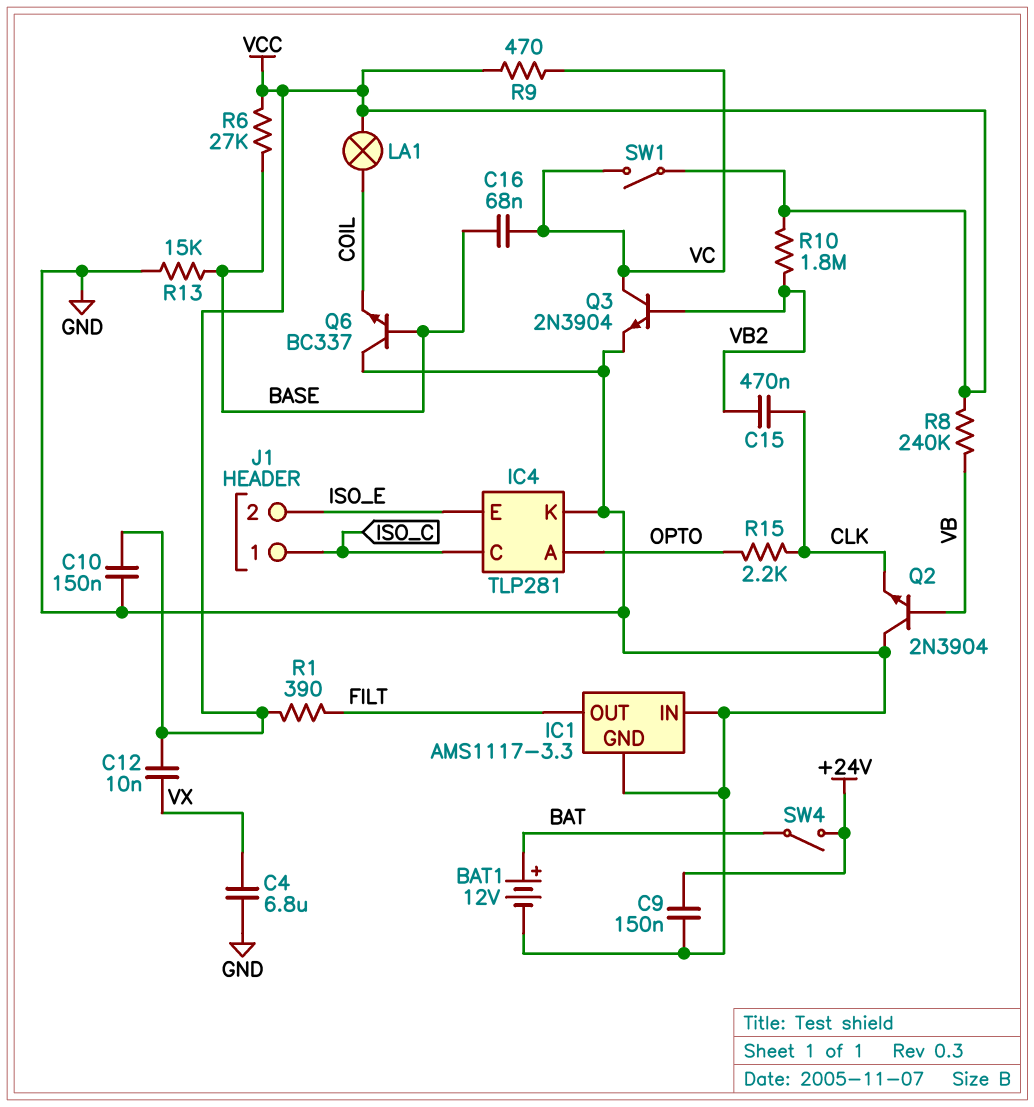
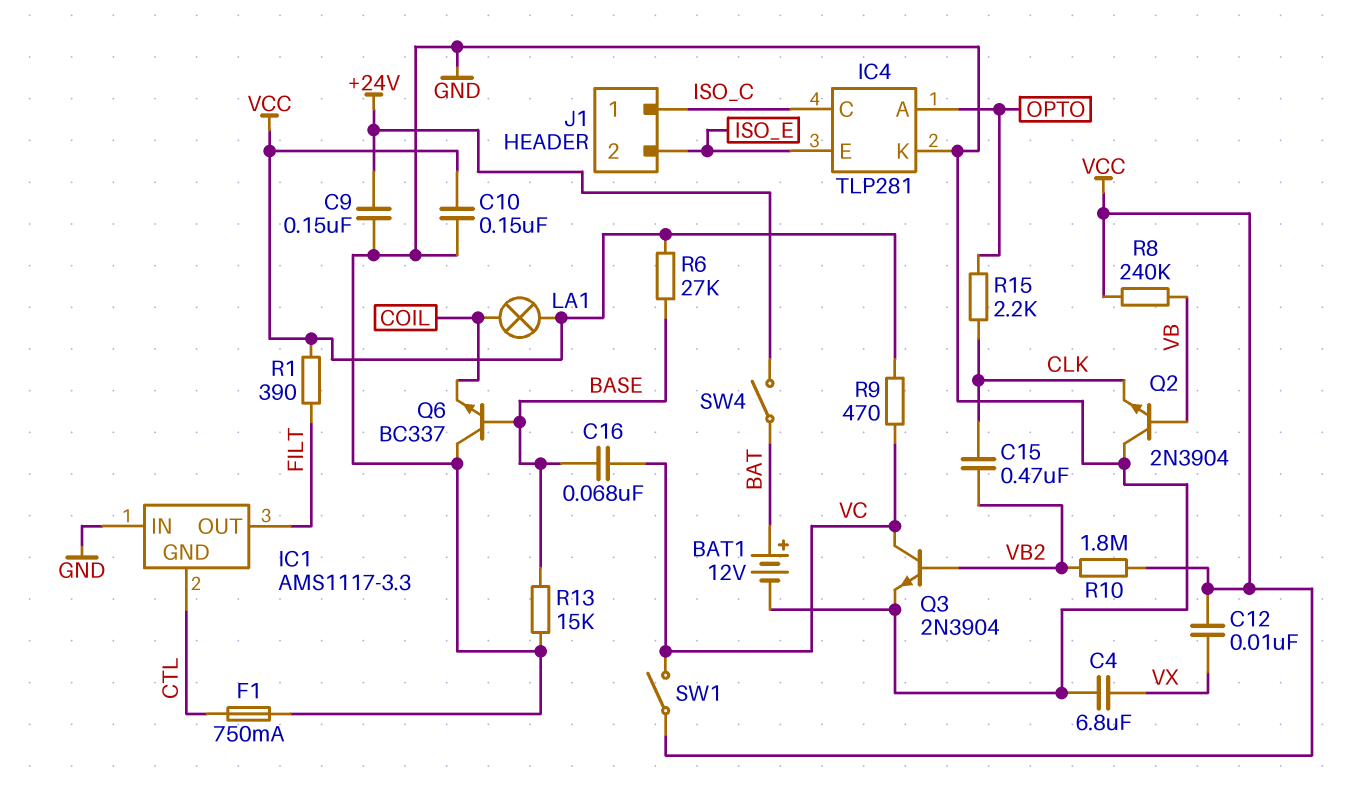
F1: none -> 750mA (CTL, GND)
IC1 pin GND: GND -> CTL

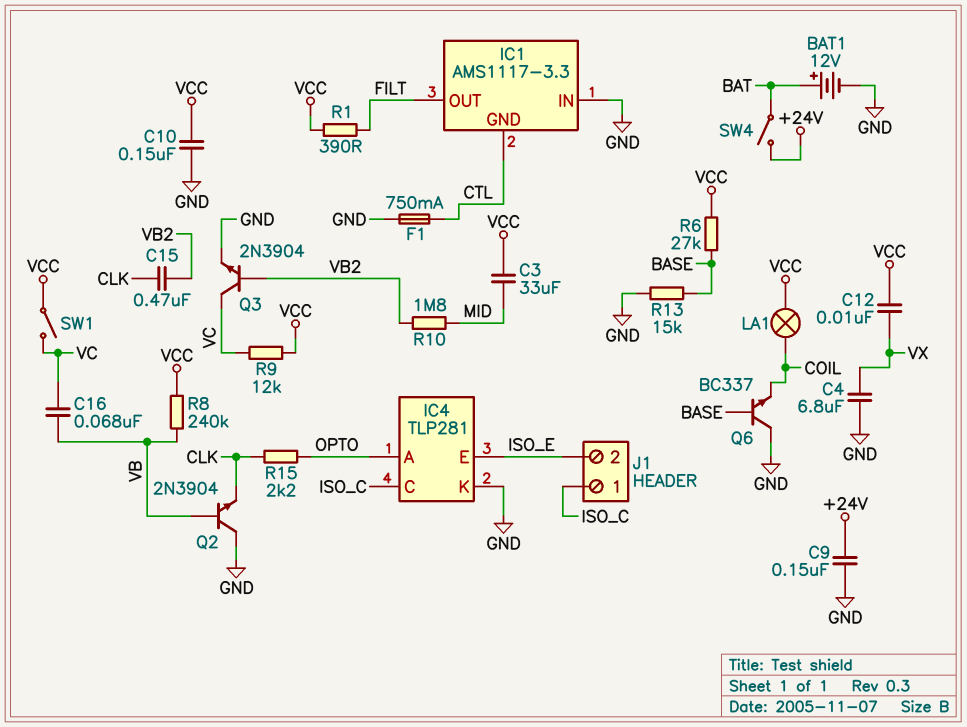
C3: none -> 33uF (MID, VCC)
C16: 68nF (BASE, VC) -> 68nF (VB, VC)
R9: 470 (VC, VCC) -> 12k (VC, VCC)
R10: 1.8M (VB2, VCC) -> 1.8M (MID, VB2)

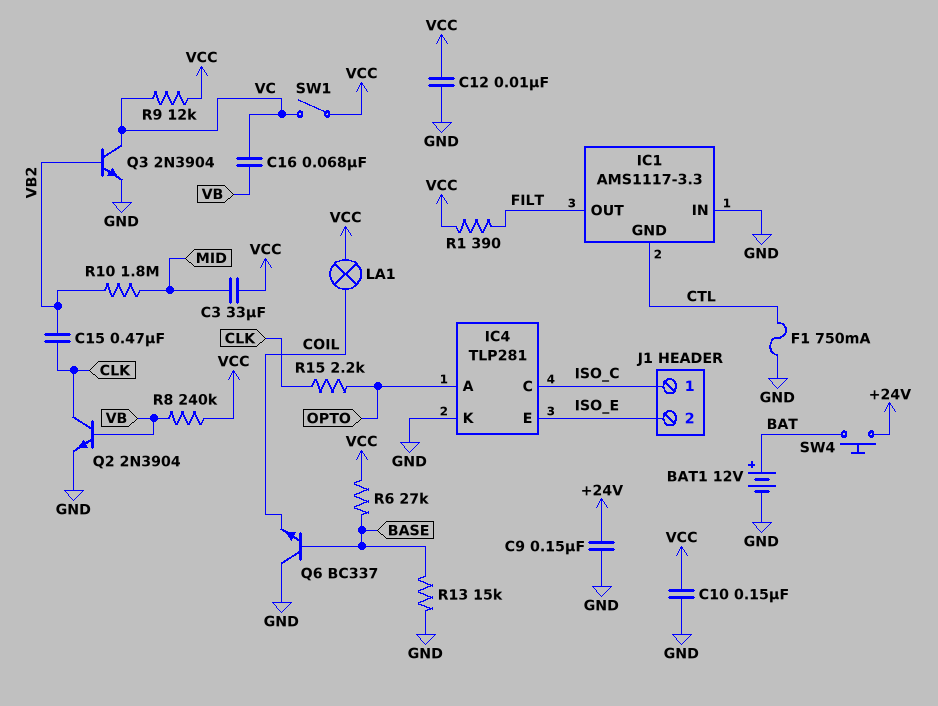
C4: 6.8uF (GND, VX) -> none
C12: 10nF (VCC, VX) -> 10nF (GND, VCC)
Q2: NPN 2N3904 (B VB, C GND, E CLK) -> NPN 2N3904 (B VB, C CLK, E GND)
SW4: switch (+24V, BAT) -> button (+24V, BAT)

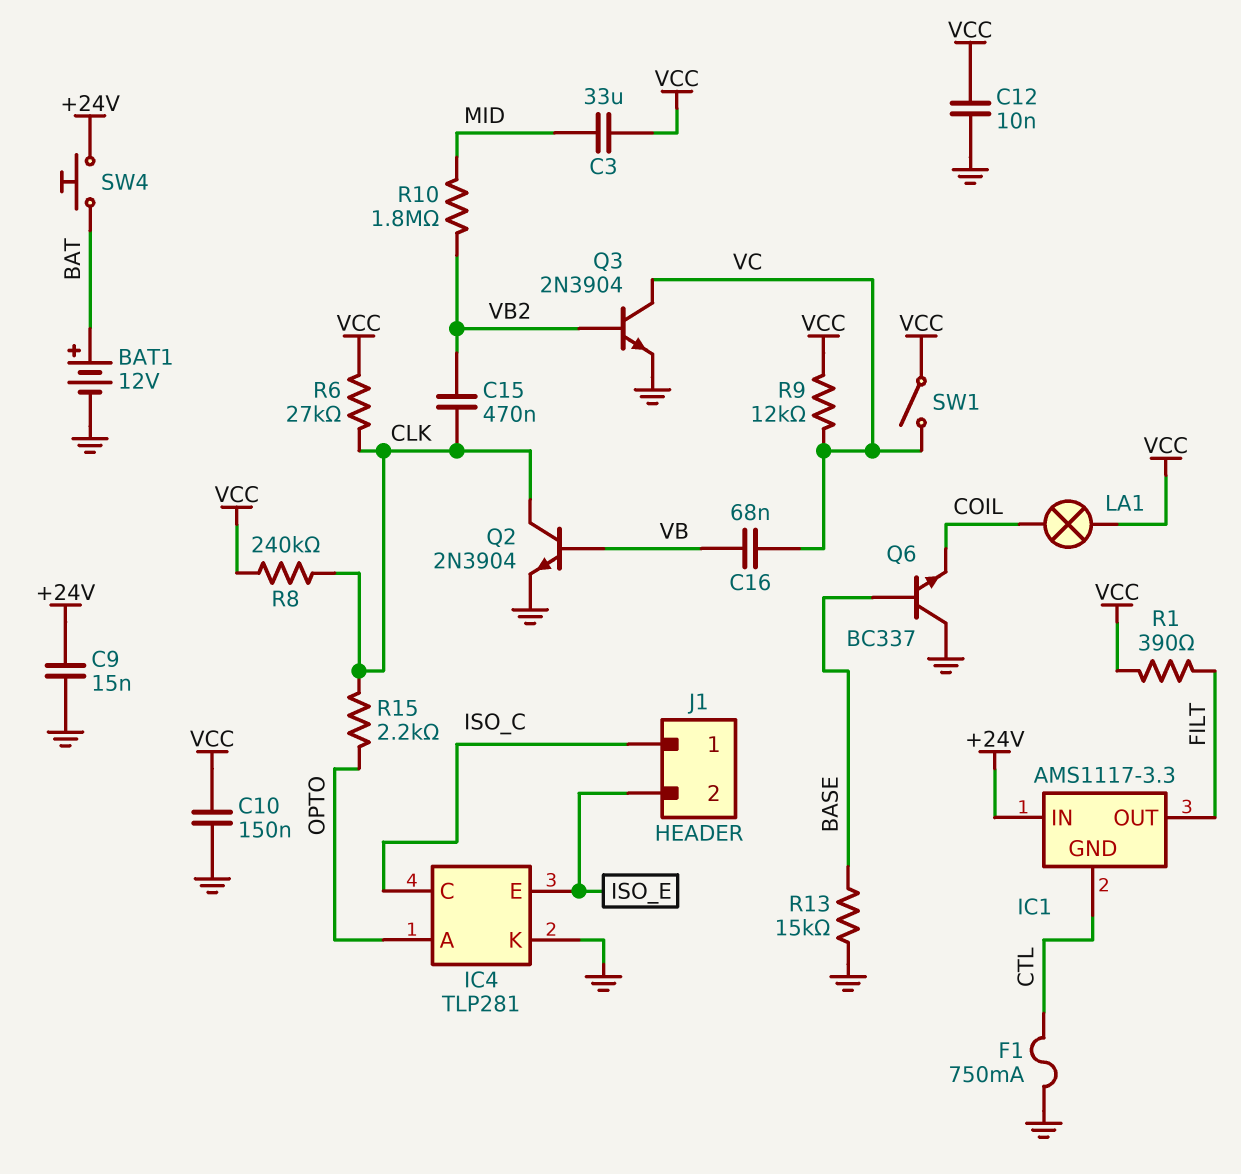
C9: 150nF (+24V, GND) -> 15nF (+24V, GND)
IC1 pin IN: GND -> +24V
R6: 27k (BASE, VCC) -> 27k (CLK, VCC)
R8: 240k (VB, VCC) -> 240k (CLK, VCC)

